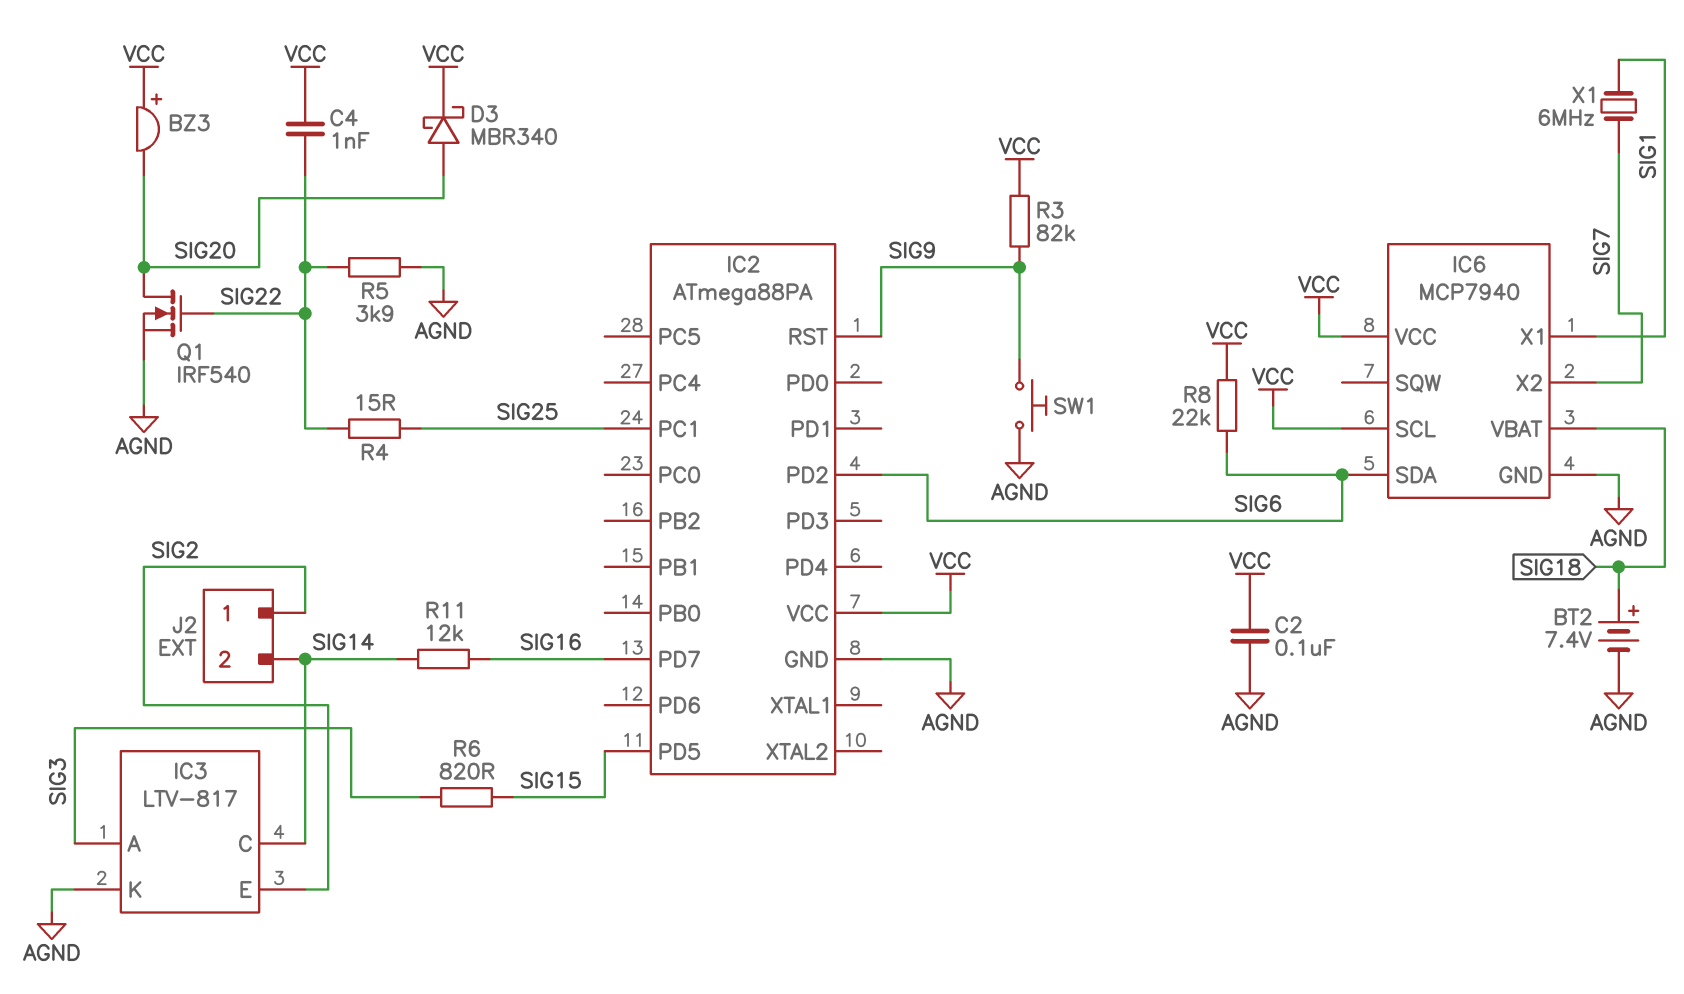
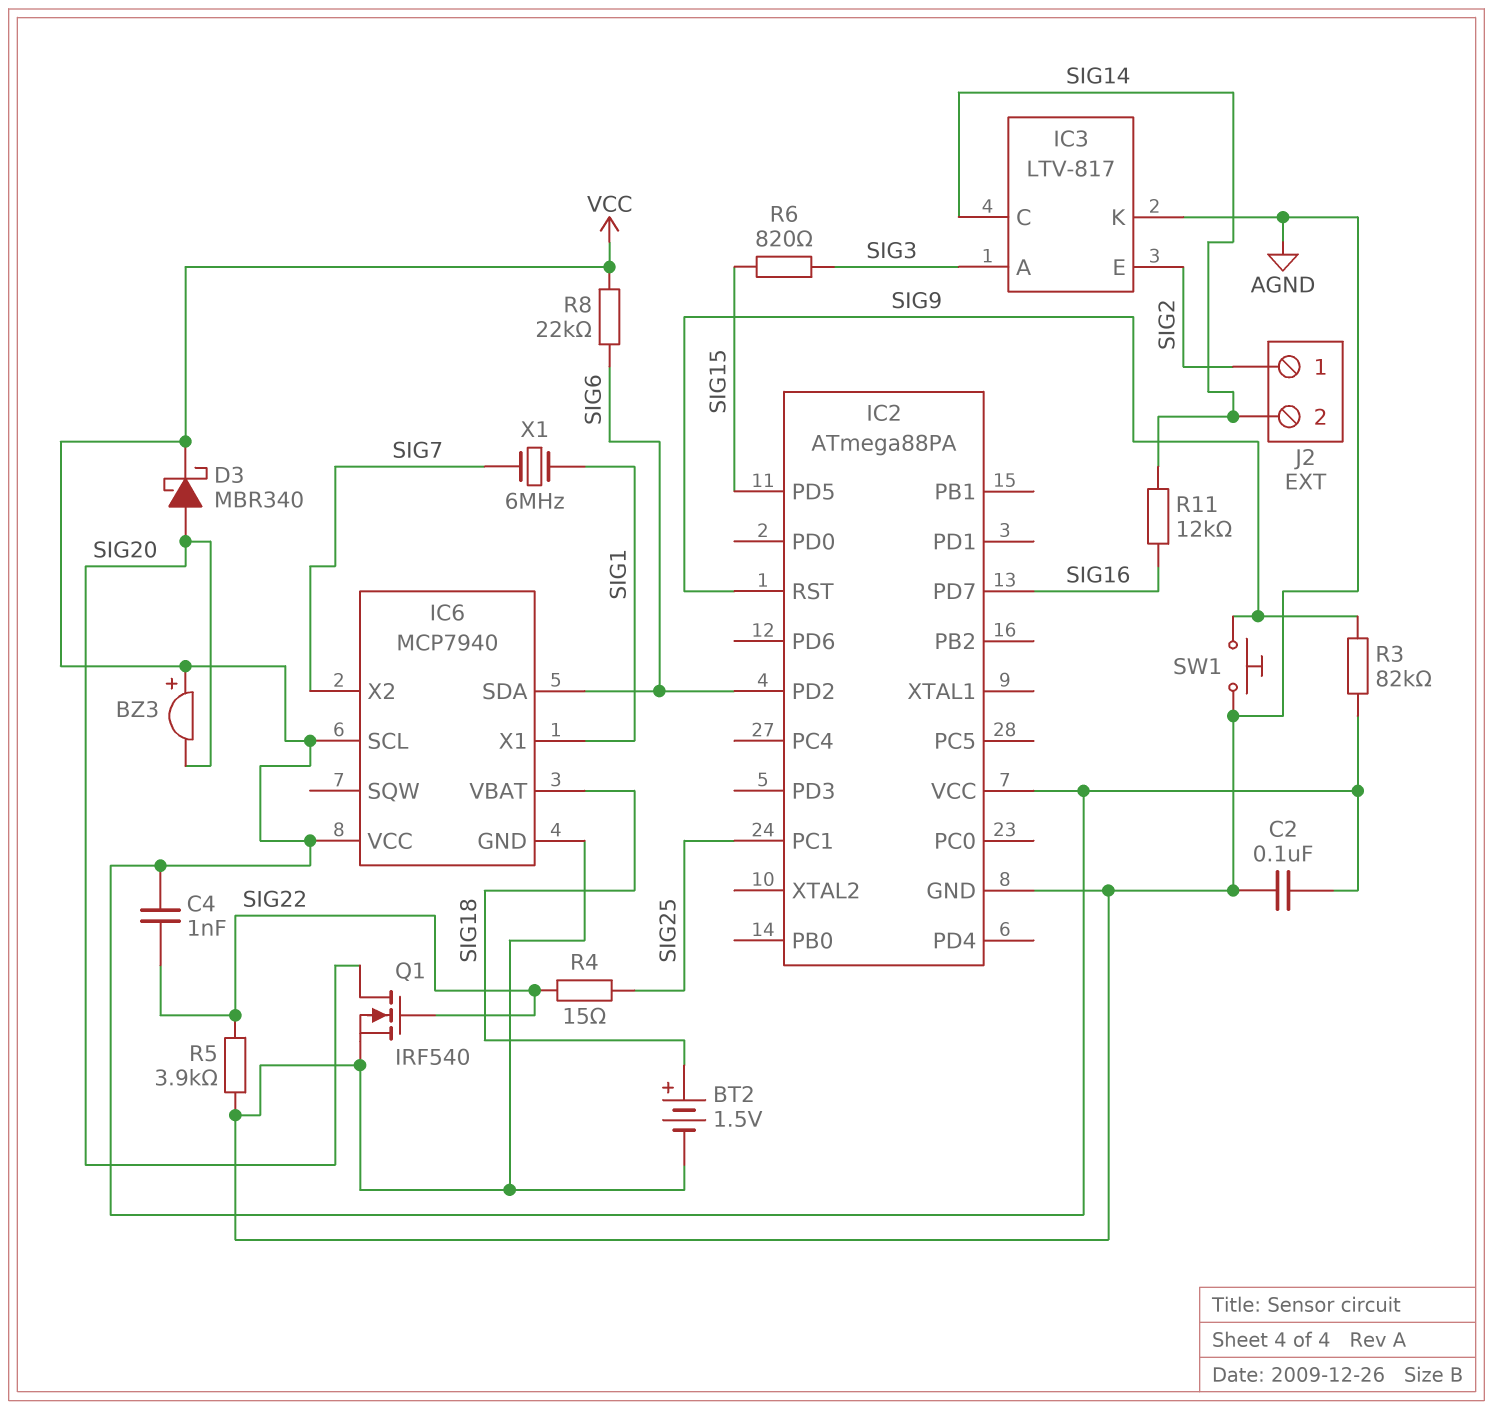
BT2: 7.4V (plus SIG18, minus AGND) -> 1.5V (plus SIG18, minus AGND)

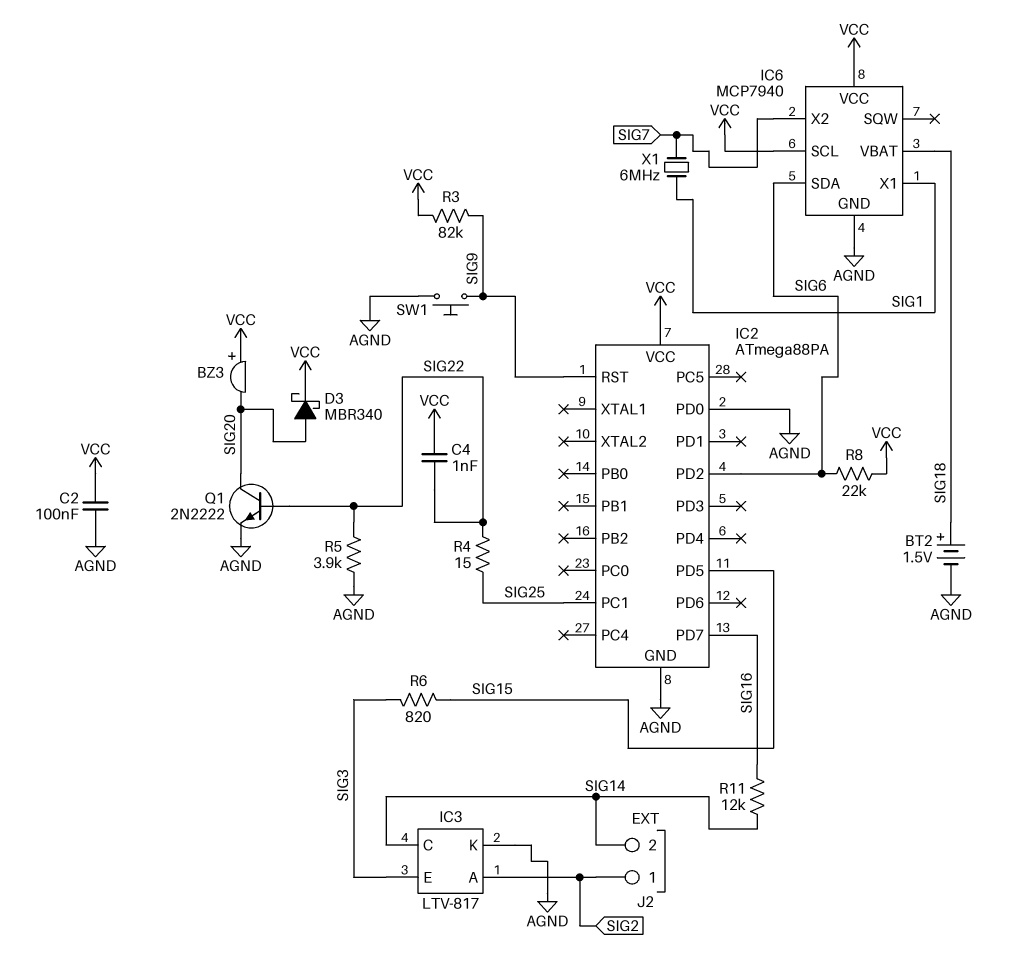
IC2 pin PD0: none -> AGND
IC3 pin A: SIG3 -> SIG2
IC3 pin E: SIG2 -> SIG3
Q1: NMOS IRF540 (G SIG22, D SIG20, S AGND) -> NPN 2N2222 (B SIG22, C SIG20, E AGND)

